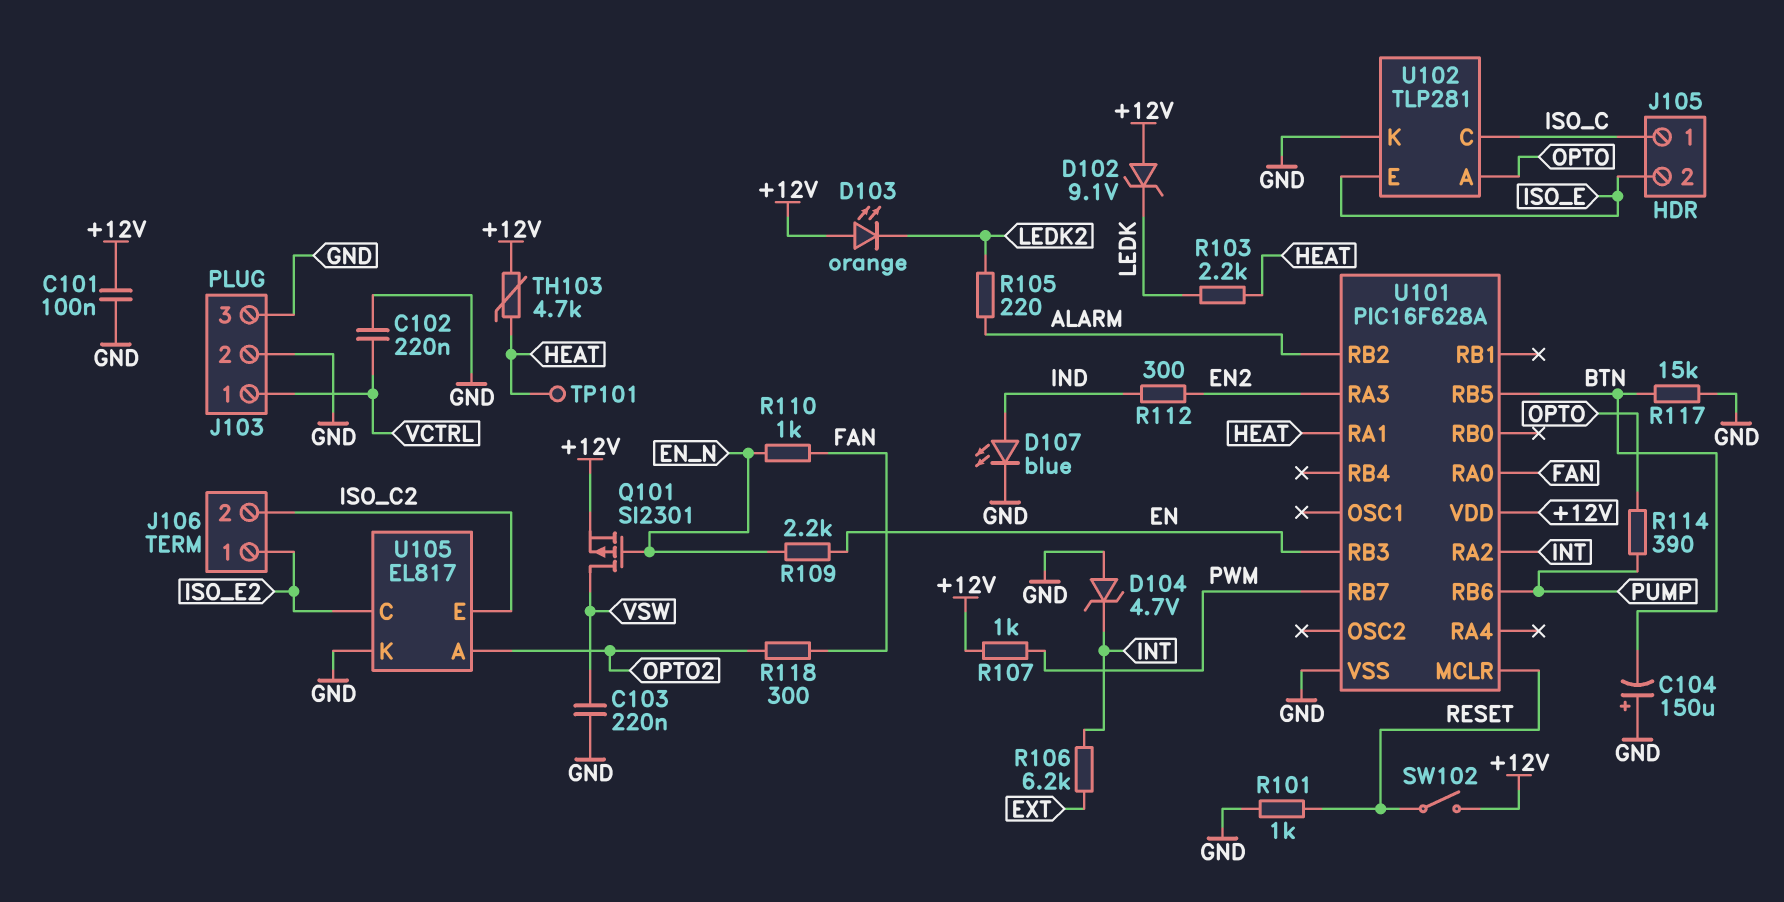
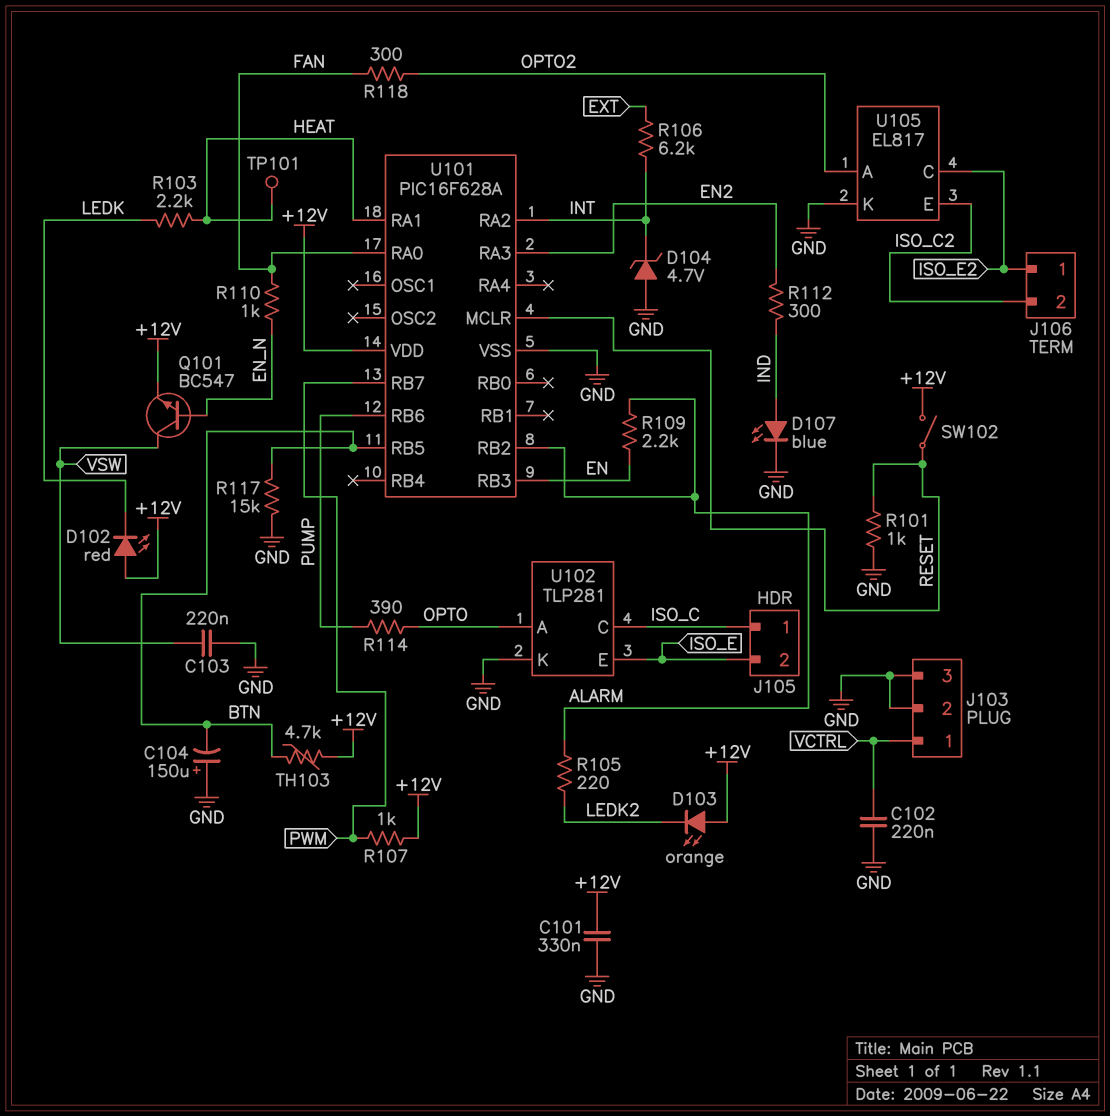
C101: 100nF (+12V, GND) -> 330nF (+12V, GND)
D102: zener 9.1V (A +12V, K LEDK) -> LED red (A +12V, K LEDK)
Q101: PMOS SI2301 (G EN_N, D VSW, S +12V) -> NPN BC547 (B EN_N, C VSW, E +12V)
R109: 2.2k (EN, EN_N) -> 2.2k (ALARM, EN)
TH103: 4.7k (+12V, HEAT) -> 4.7k (+12V, BTN)

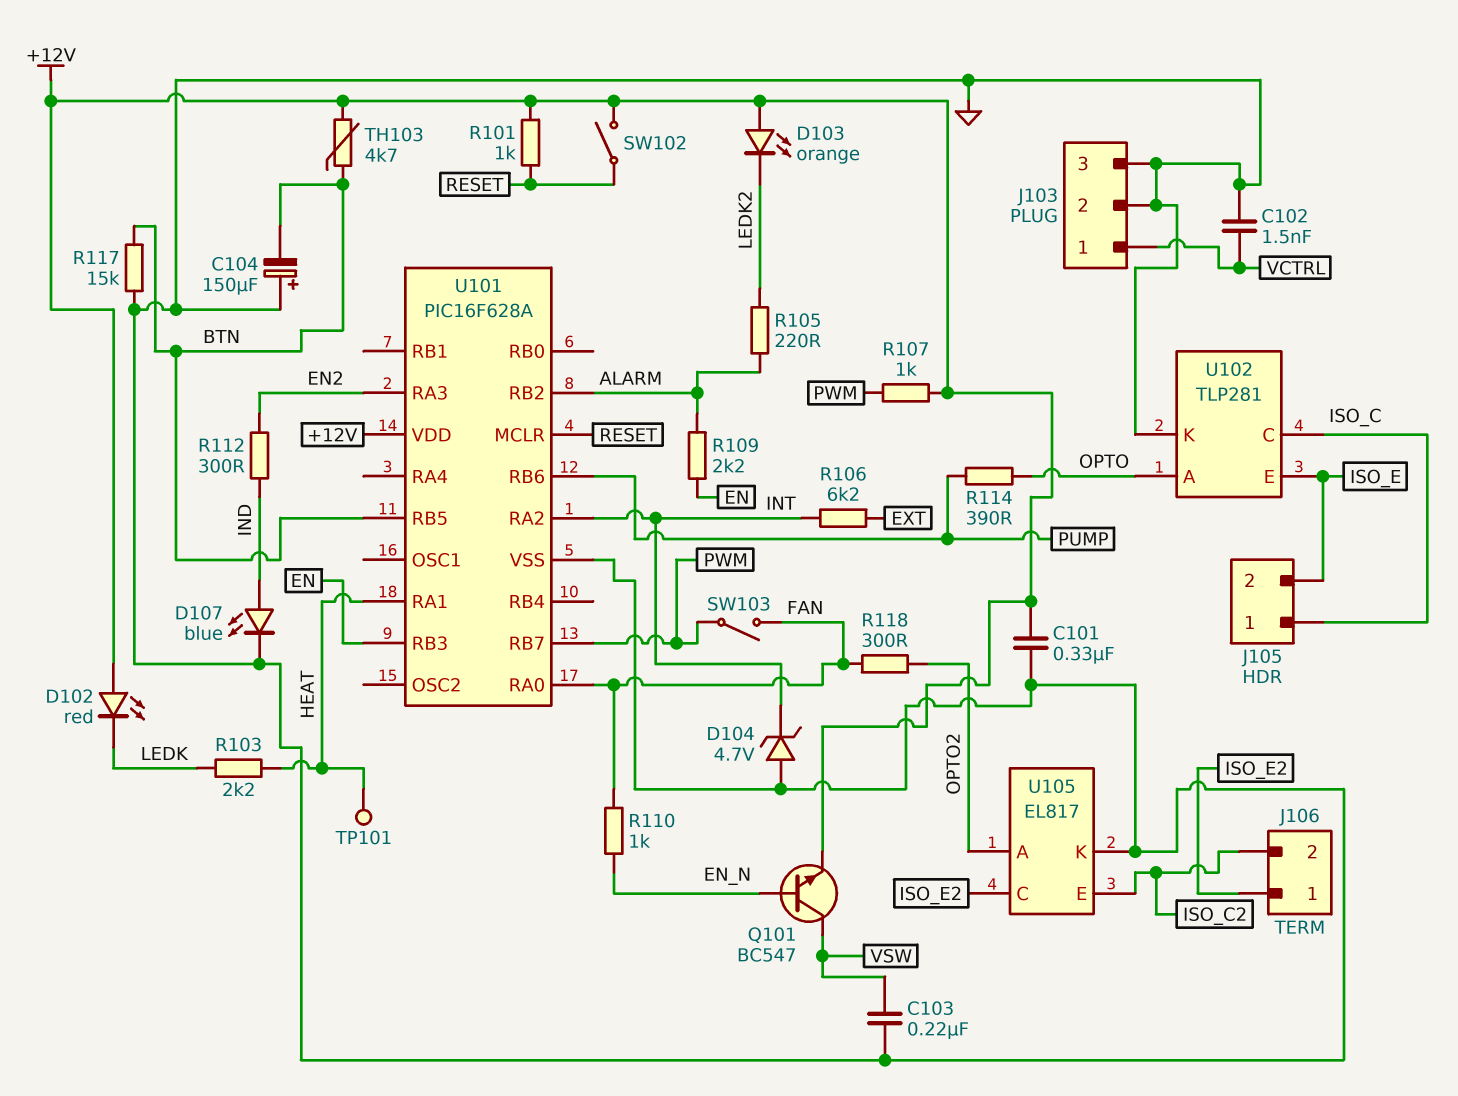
C102: 220nF (GND, VCTRL) -> 1.5nF (GND, VCTRL)
R101: 1k (GND, RESET) -> 1k (+12V, RESET)
SW103: none -> switch (FAN, PWM)

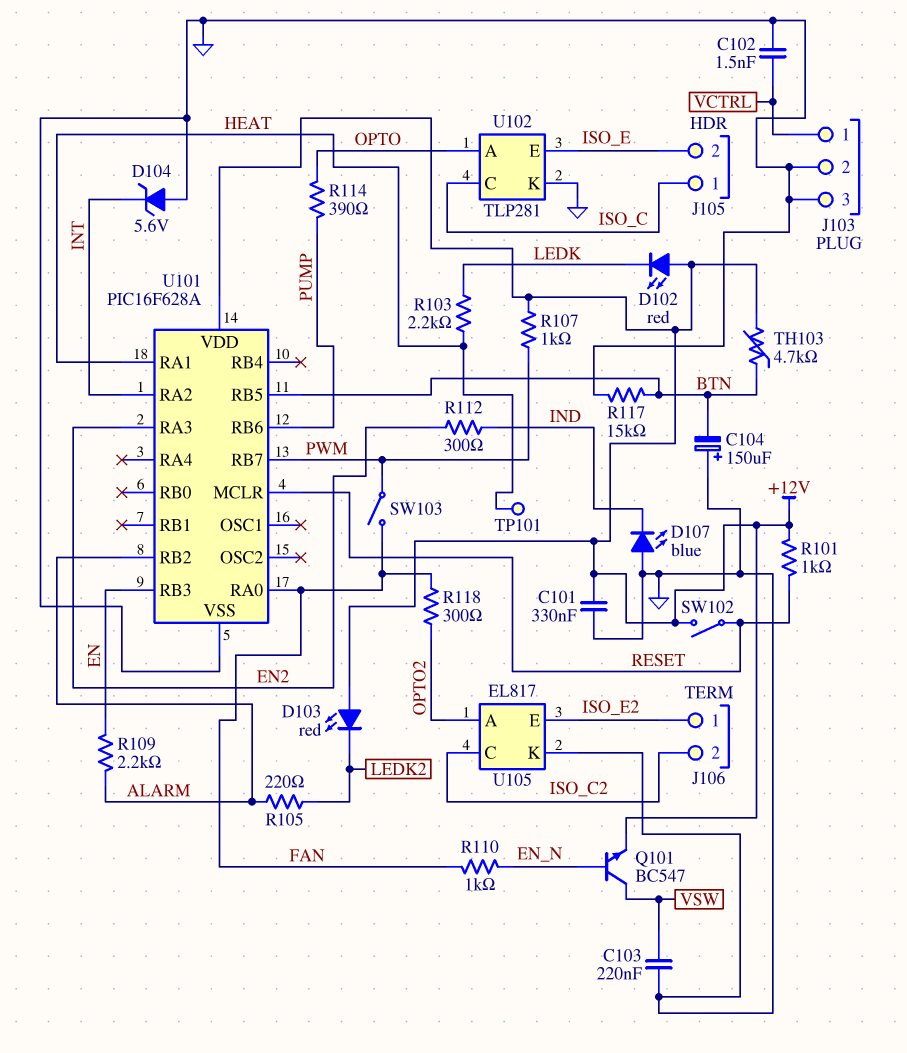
D103: LED orange (A +12V, K LEDK2) -> LED red (A +12V, K LEDK2)
D104: zener 4.7V (A GND, K INT) -> zener 5.6V (A GND, K INT)
D107: LED blue (A IND, K GND) -> LED blue (A GND, K IND)
R106: 6.2k (EXT, INT) -> none
U105 pin C: ISO_E2 -> ISO_C2
U105 pin E: ISO_C2 -> ISO_E2

